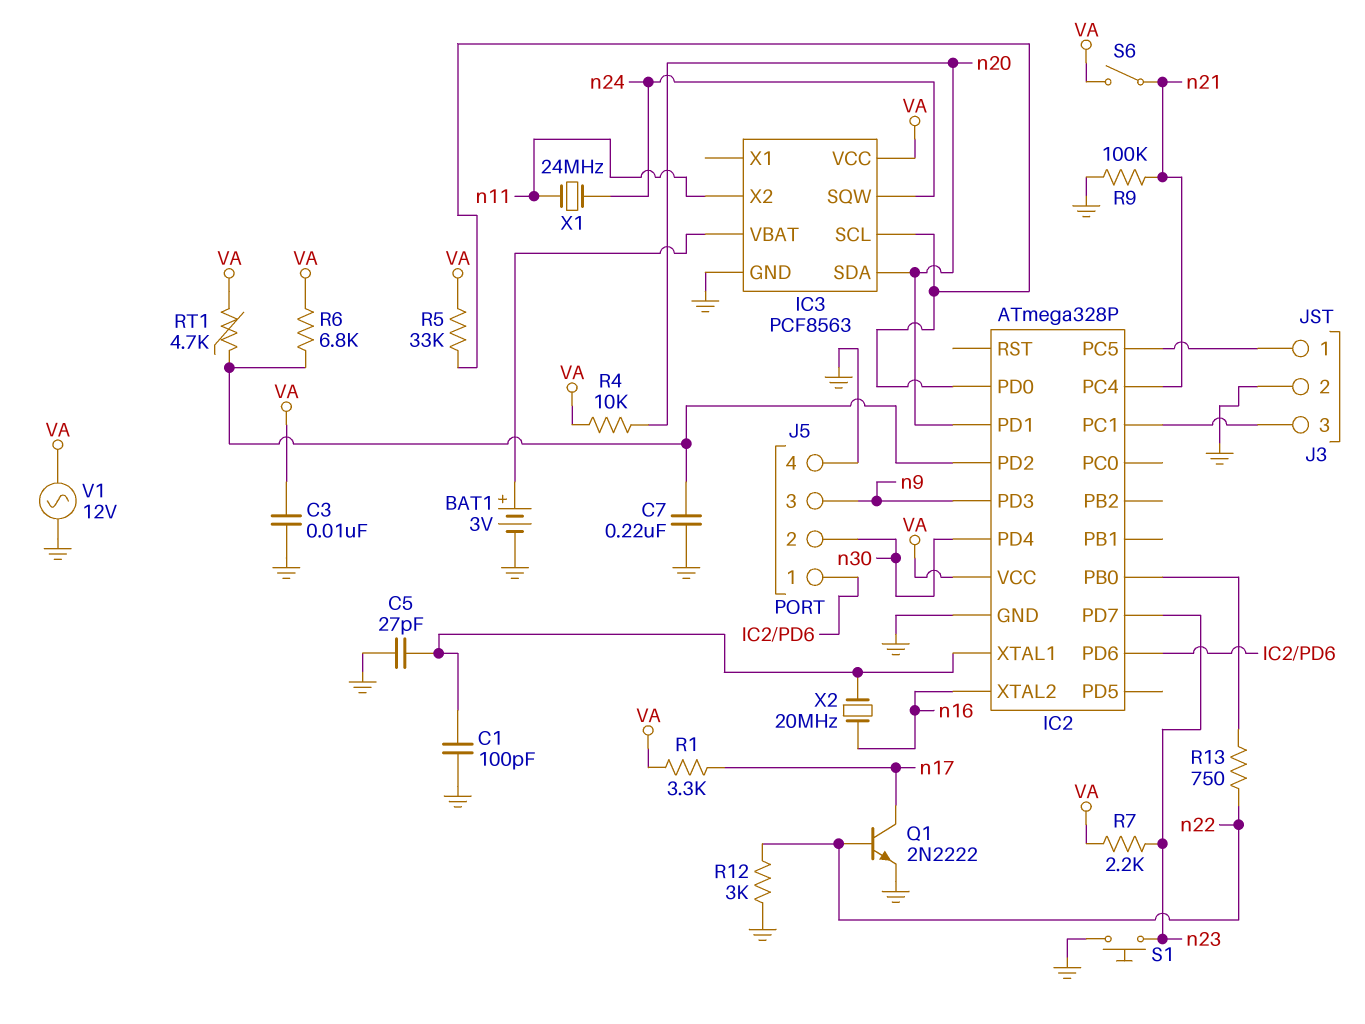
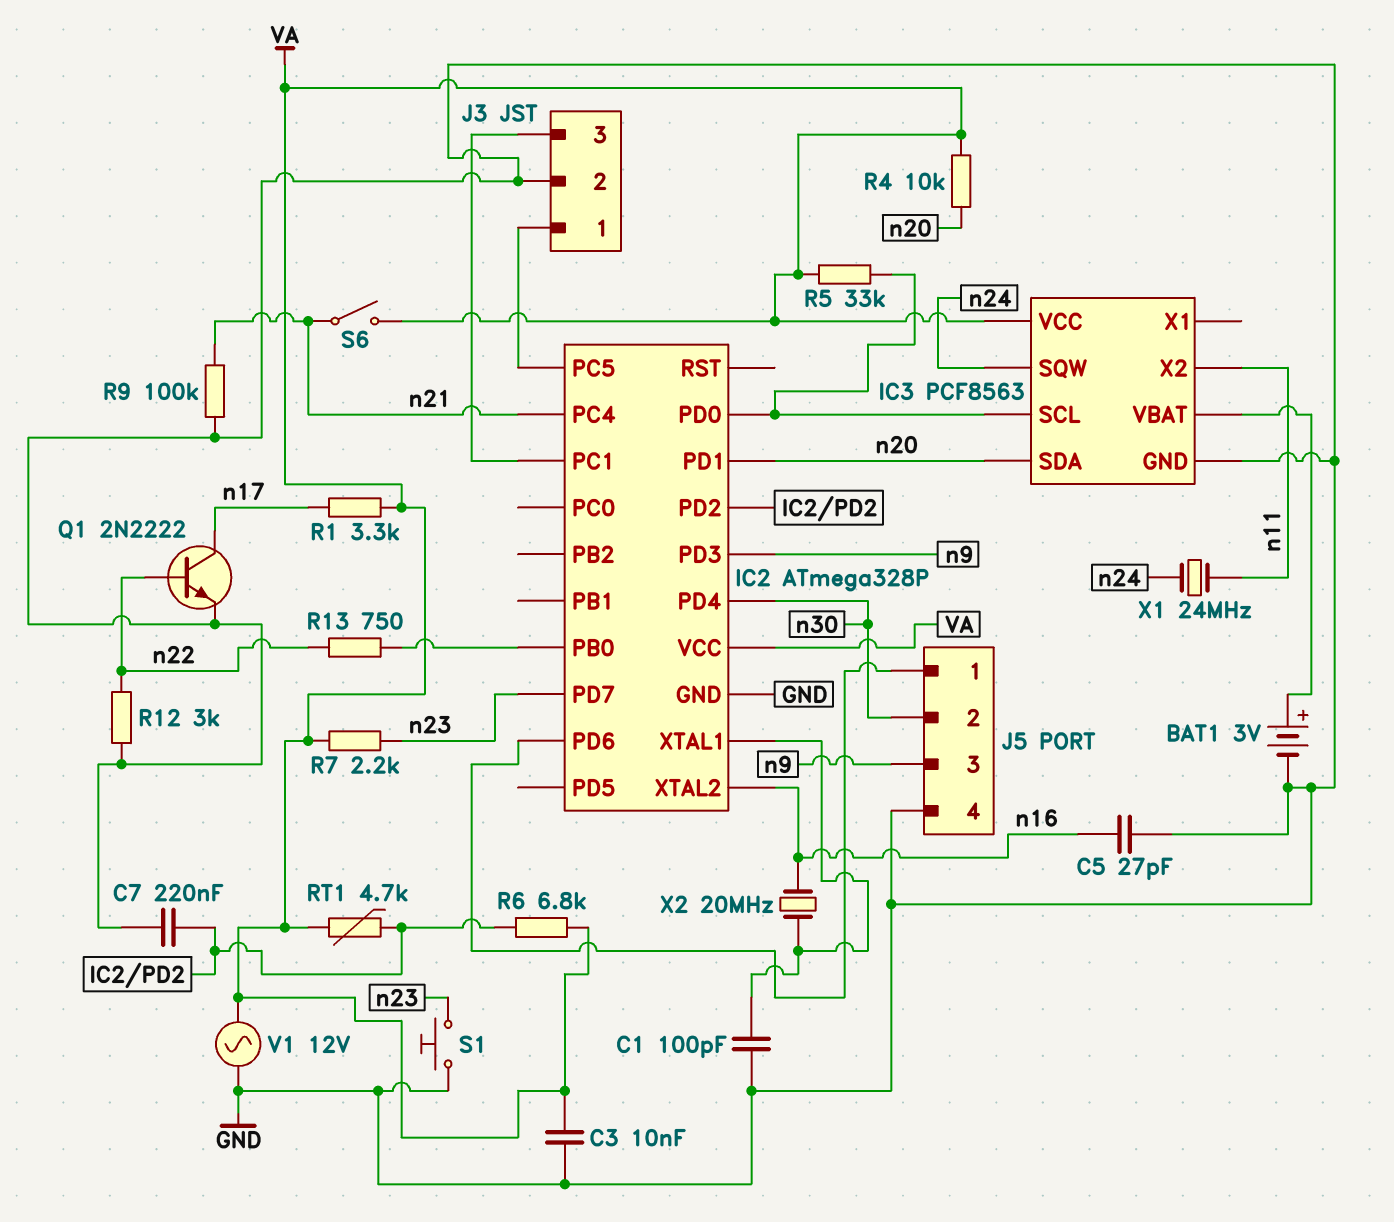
C5: 27pF (GND, IC2/XTAL1) -> 27pF (GND, n16)

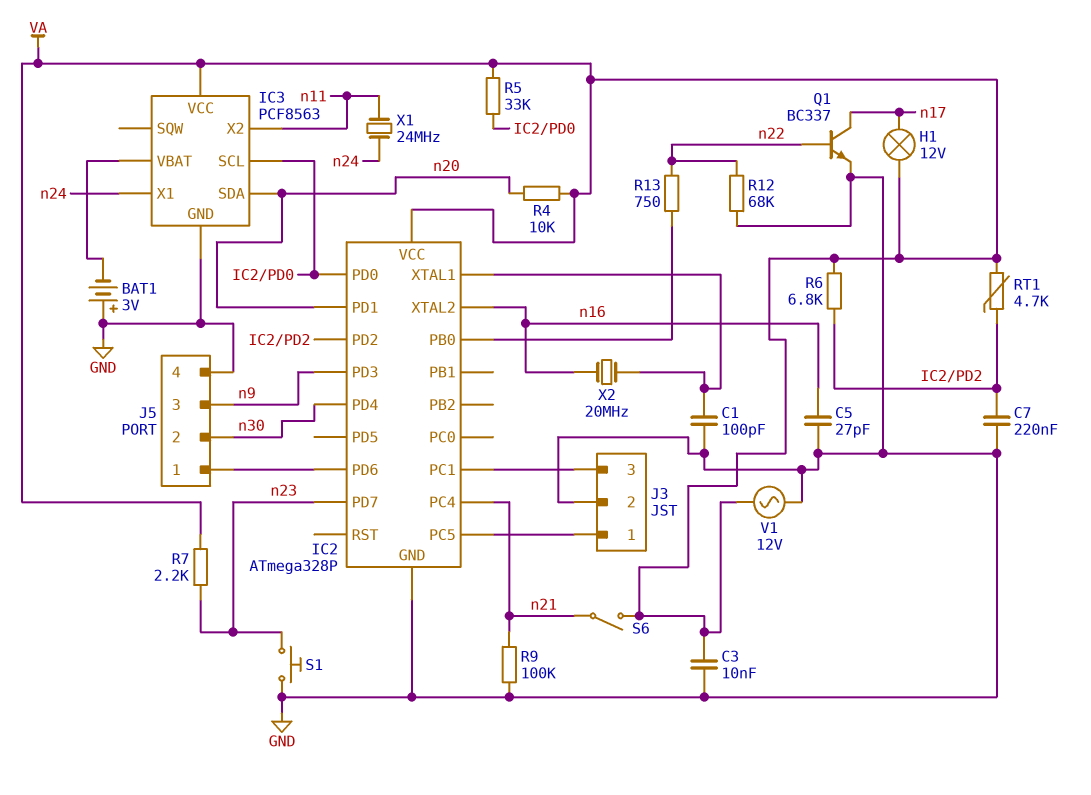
BAT1: 3V (plus IC3/VBAT, minus GND) -> 3V (plus GND, minus IC3/VBAT)
H1: none -> lamp 12V (VA, n17)
IC3 pin SQW: n24 -> none
IC3 pin X1: none -> n24
Q1: NPN 2N2222 (B n22, C n17, E GND) -> NPN BC337 (B n22, C n17, E GND)
R1: 3.3k (VA, n17) -> none
R12: 3k (GND, n22) -> 68k (GND, n22)

